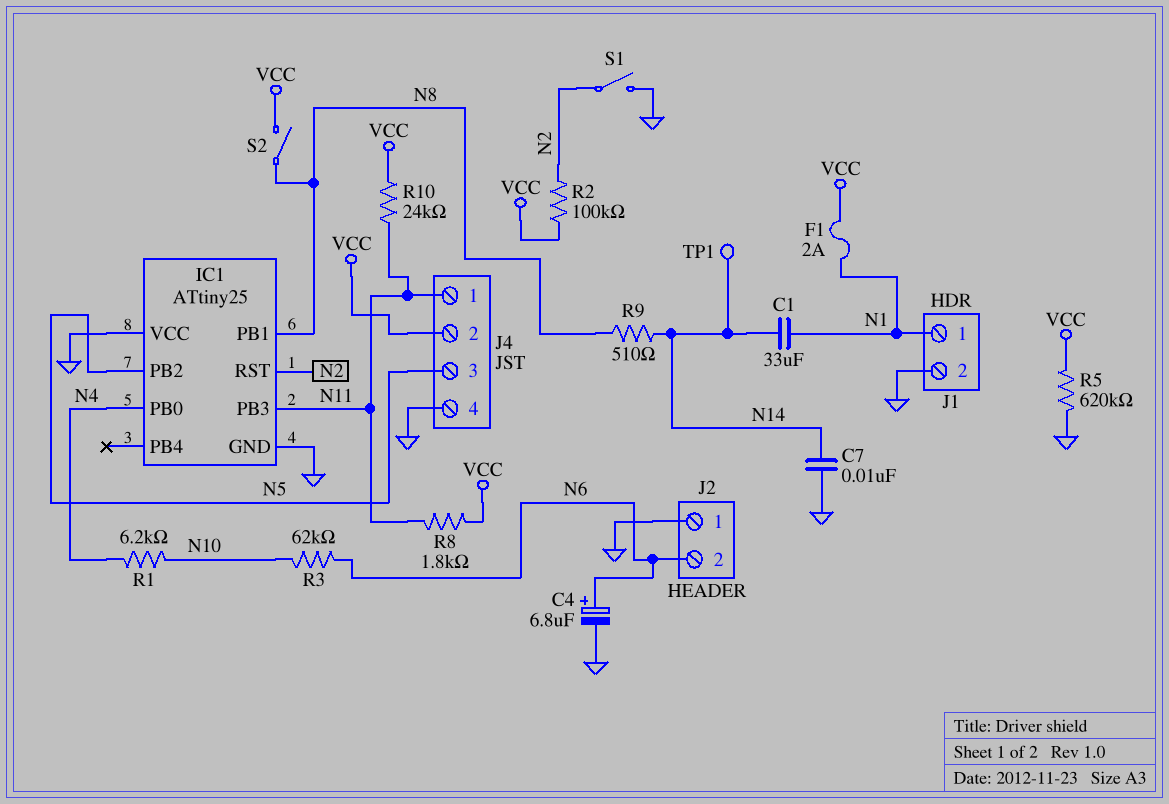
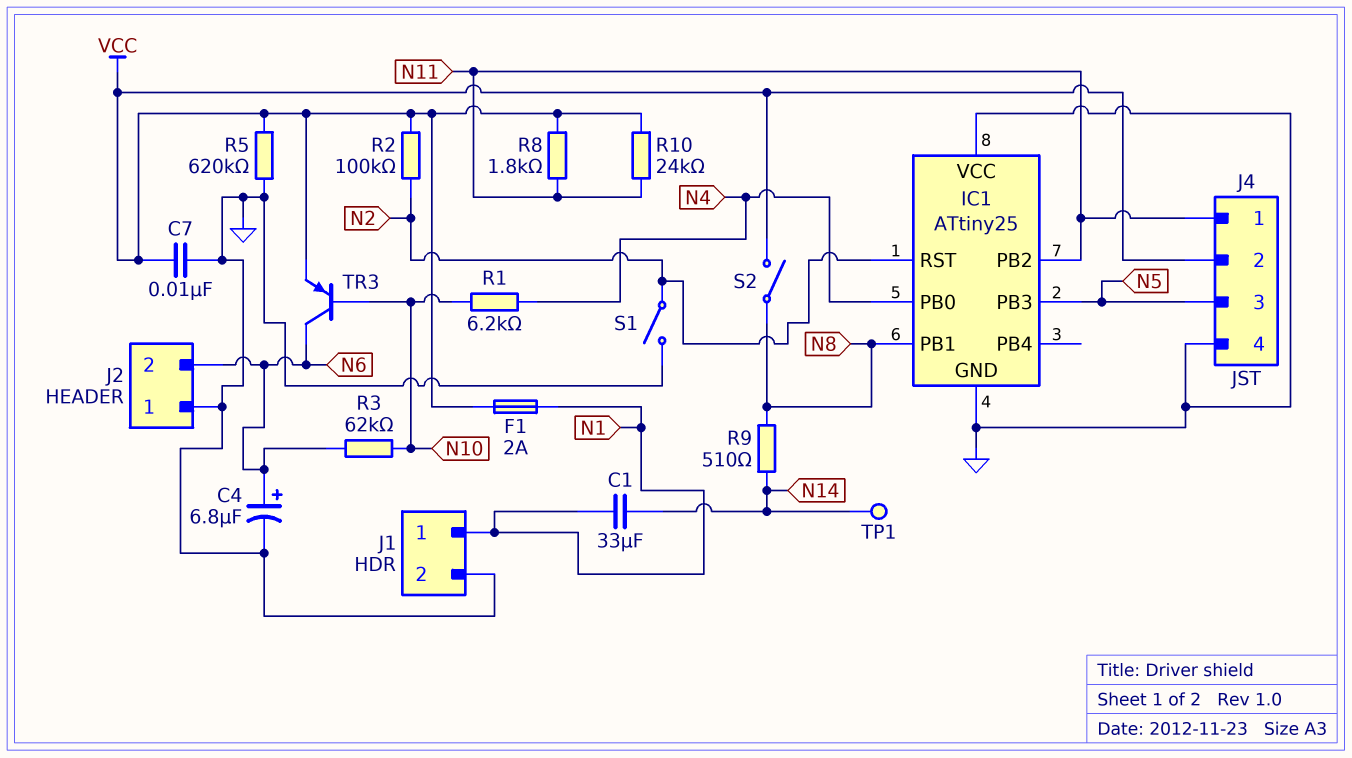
C7: 10nF (GND, N14) -> 10nF (GND, VCC)
IC1 pin PB2: N5 -> N11
IC1 pin PB3: N11 -> N5
TR3: none -> PNP (B N10, C N6, E VCC)

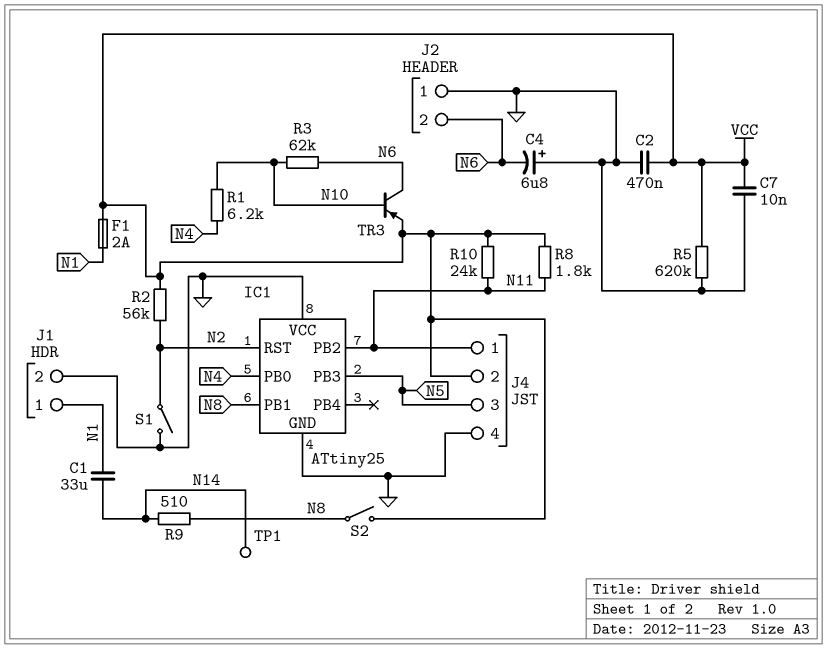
C2: none -> 470nF (GND, VCC)
C4: 6.8uF (plus N6, minus GND) -> 6.8uF (plus GND, minus N6)
R2: 100k (N2, VCC) -> 56k (N2, VCC)

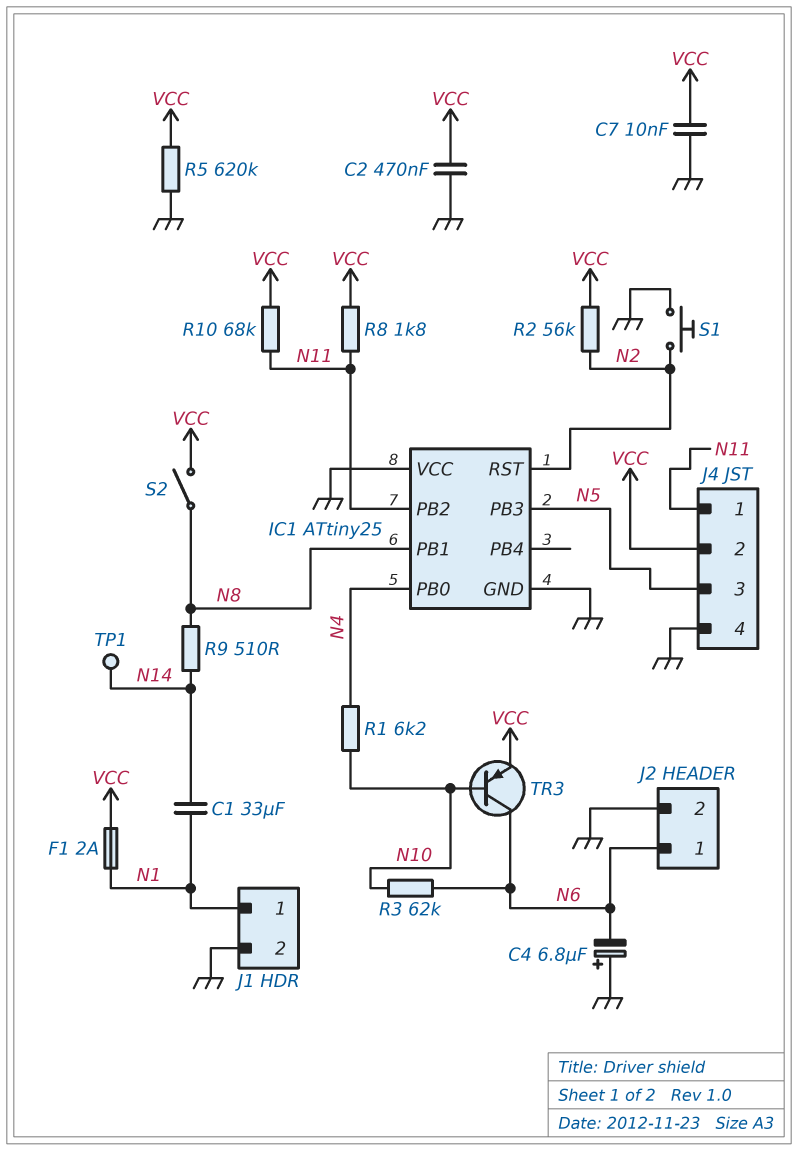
J2 pin 1: GND -> N6
J2 pin 2: N6 -> GND
R10: 24k (N11, VCC) -> 68k (N11, VCC)
S1: switch (GND, N2) -> button (GND, N2)

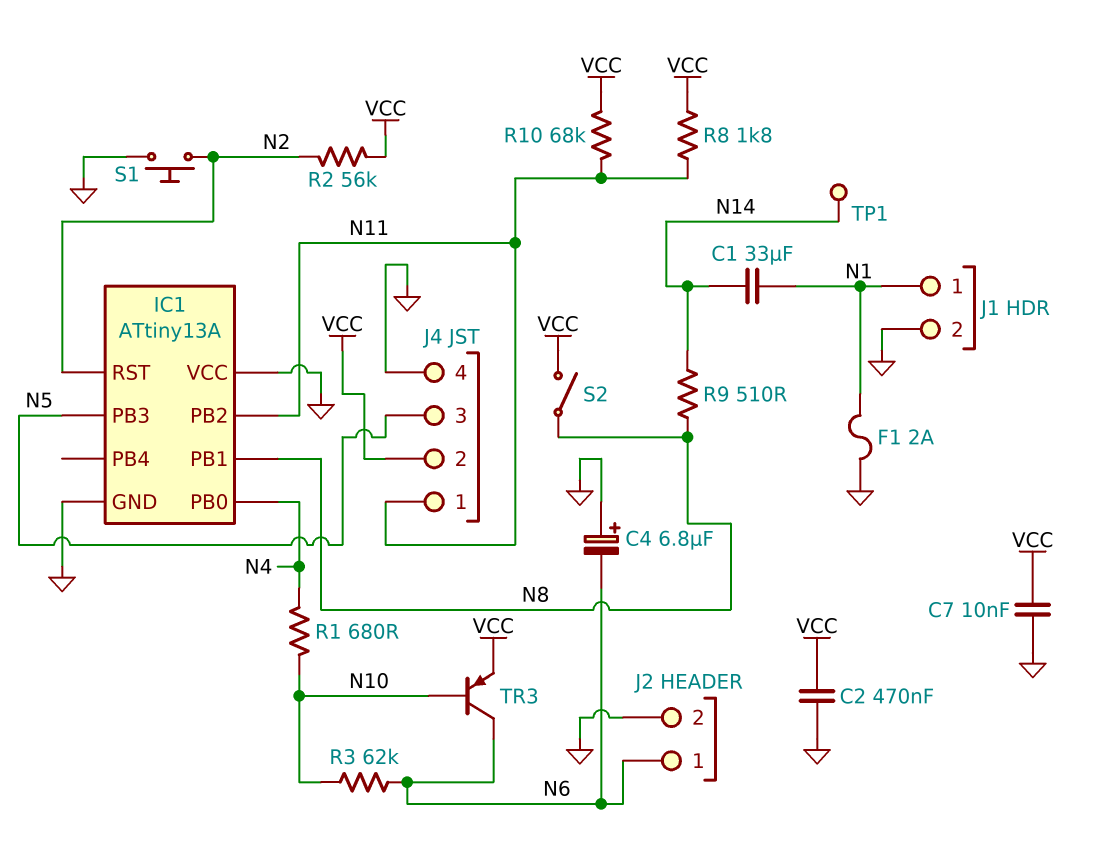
F1: 2A (N1, VCC) -> 2A (GND, N1)
IC1: ATtiny25 -> ATtiny13A
R1: 6.2k (N4, N10) -> 680 (N4, N10)
R5: 620k (GND, VCC) -> none

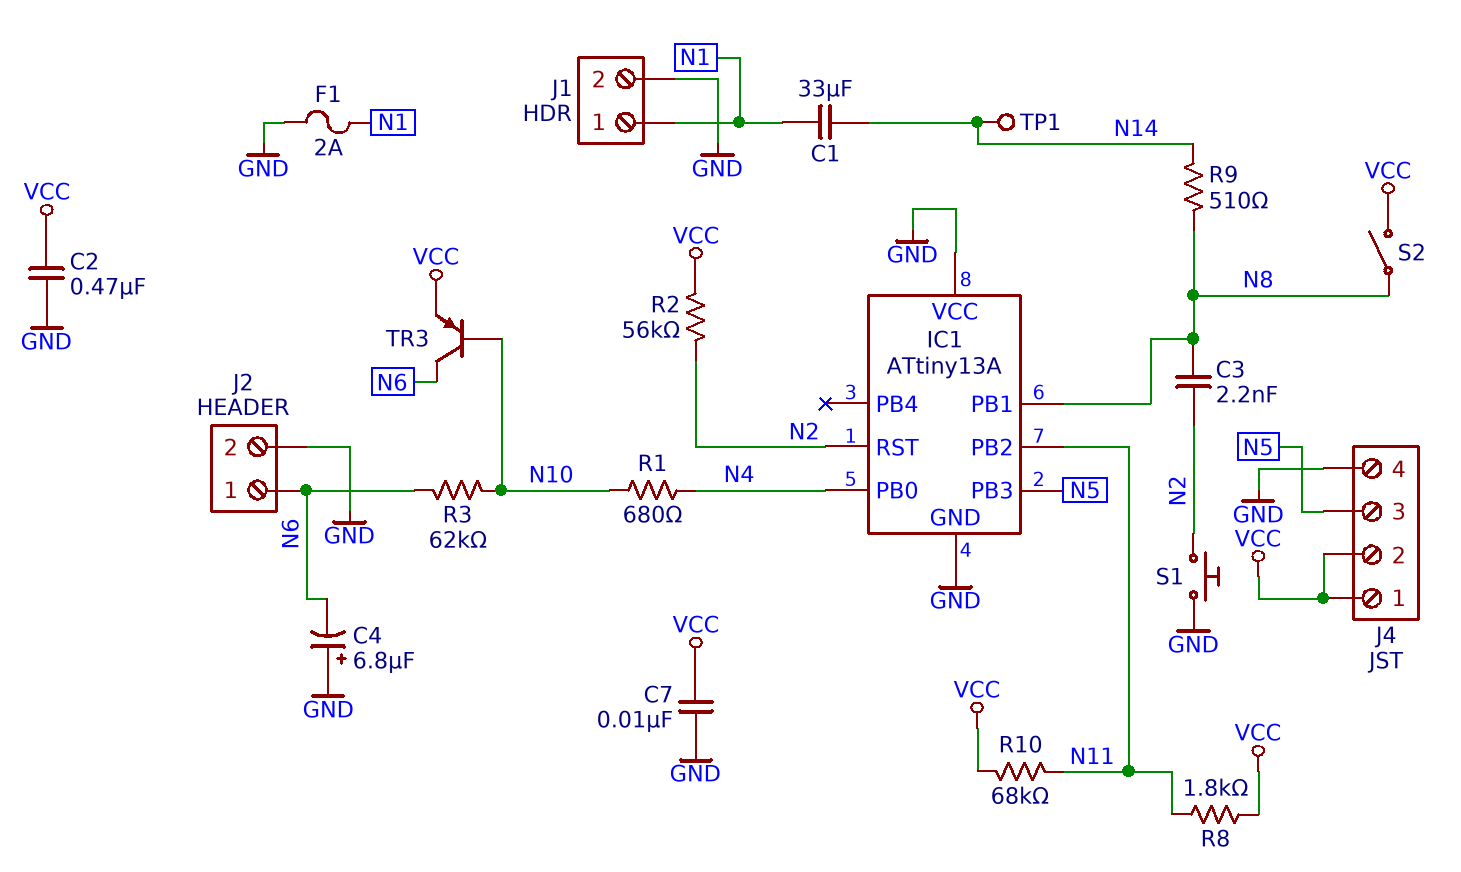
C3: none -> 2.2nF (N2, N8)
J4 pin 1: N11 -> VCC

